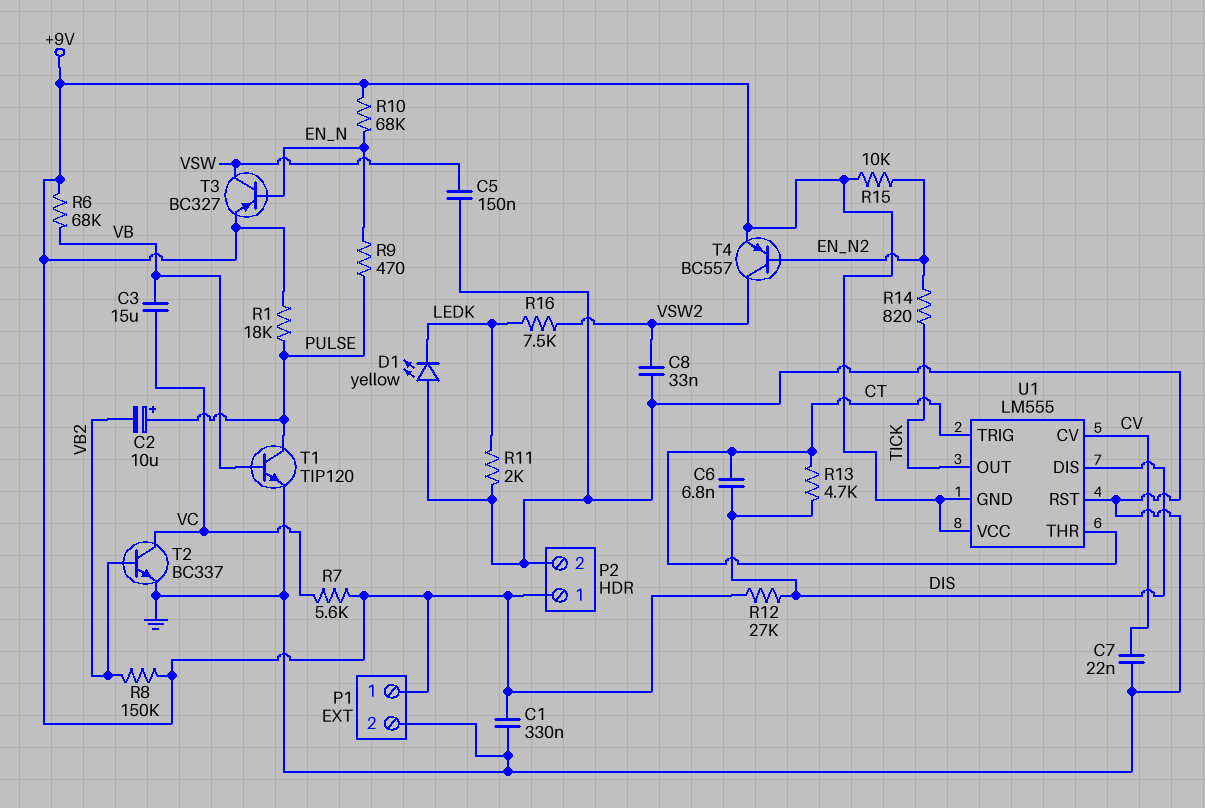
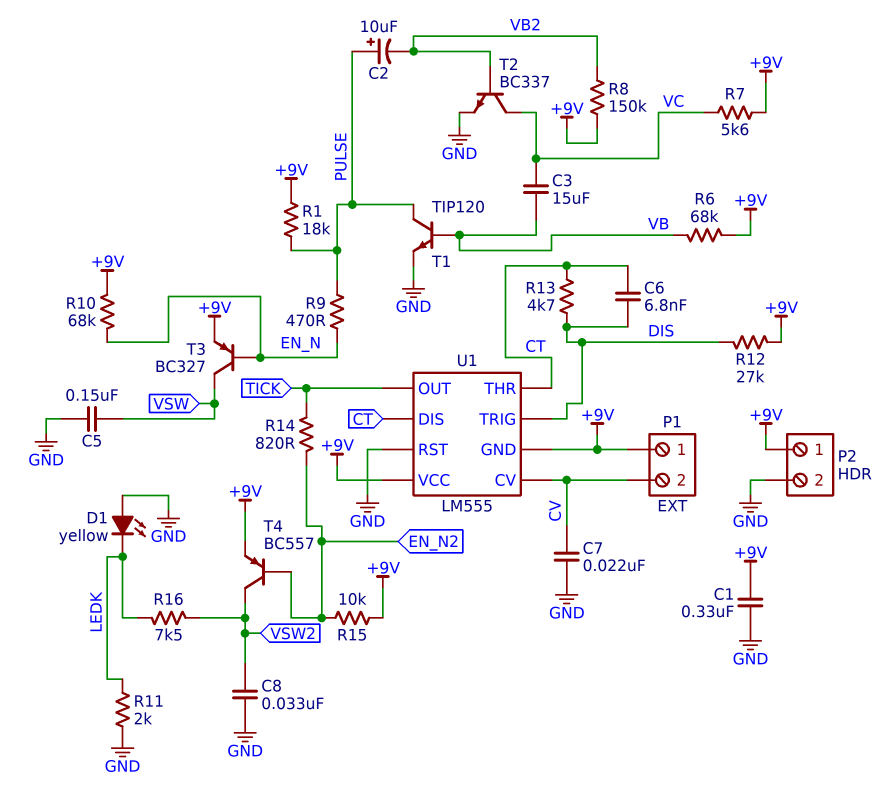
P1 pin 2: GND -> CV
U1 pin DIS: DIS -> CT
U1 pin TRIG: CT -> DIS

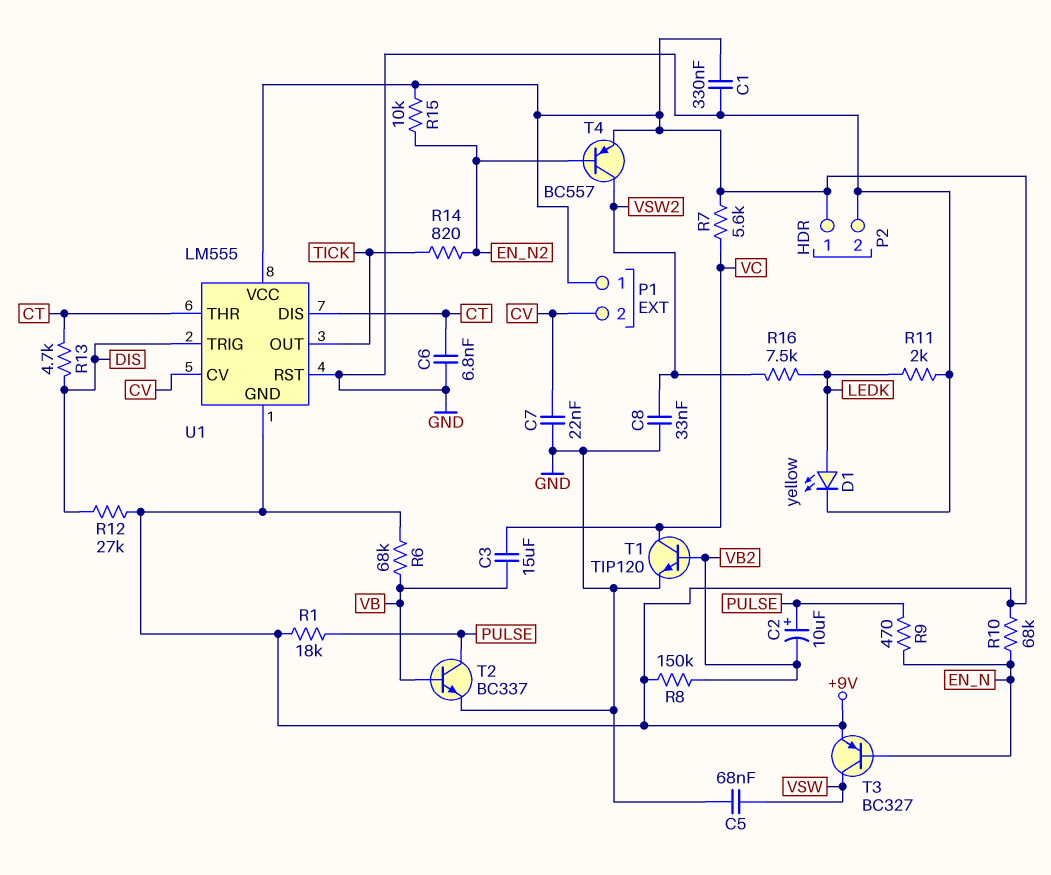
C5: 150nF (GND, VSW) -> 68nF (GND, VSW)
C6: 6.8nF (CT, DIS) -> 6.8nF (CT, GND)
D1: LED yellow (A GND, K LEDK) -> LED yellow (A LEDK, K GND)
T1: NPN TIP120 (B VB, C PULSE, E GND) -> NPN TIP120 (B VB2, C VC, E GND)
T2: NPN BC337 (B VB2, C VC, E GND) -> NPN BC337 (B VB, C PULSE, E GND)

